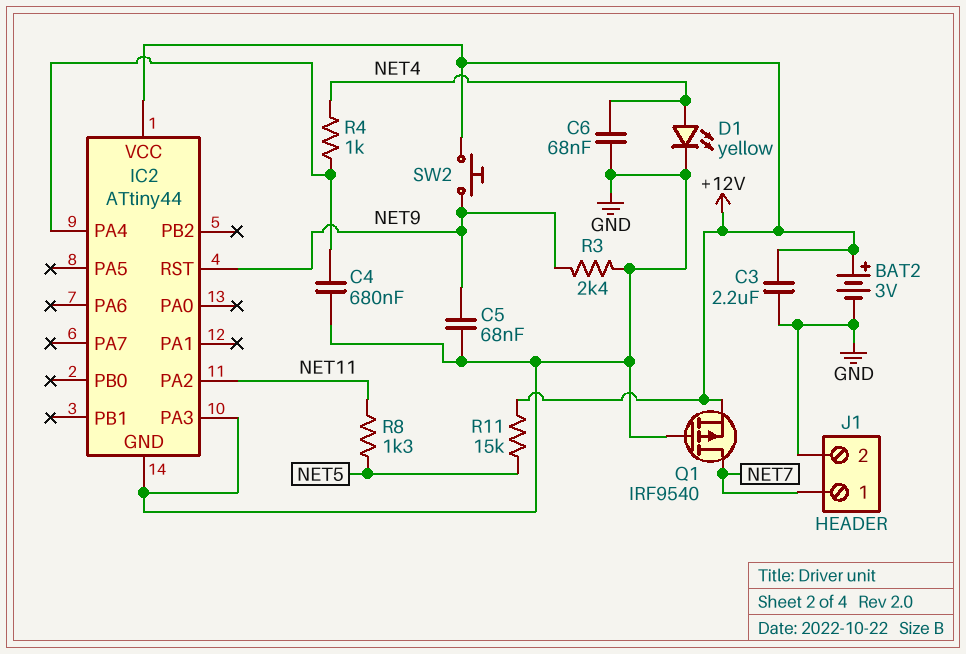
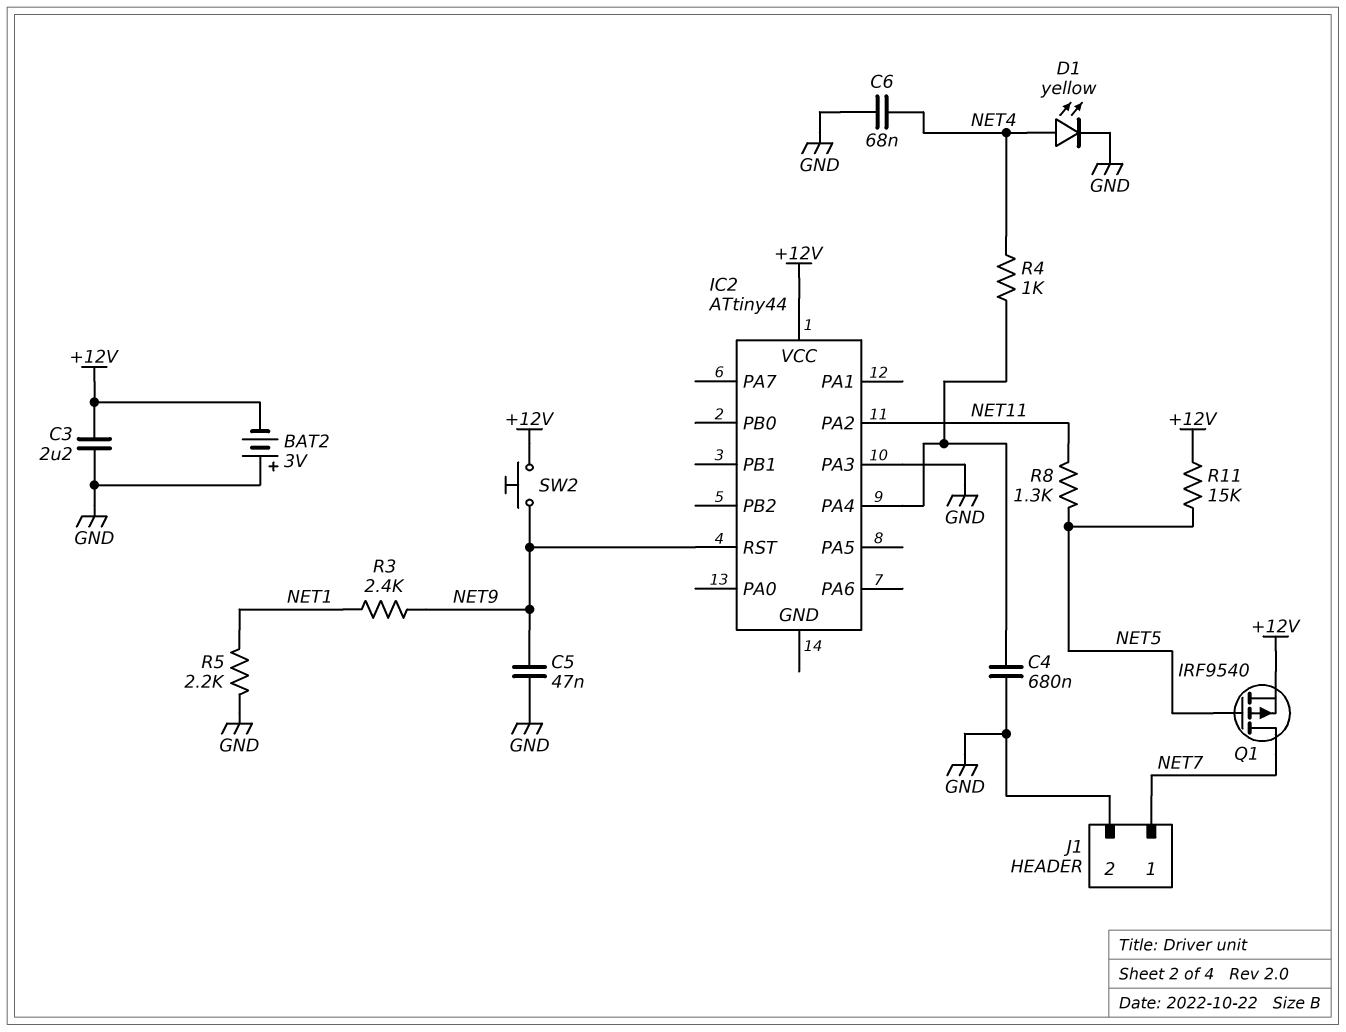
BAT2: 3V (plus +12V, minus GND) -> 3V (plus GND, minus +12V)
C5: 68nF (GND, NET9) -> 47nF (GND, NET9)
IC2 pin GND: GND -> none
Q1: PMOS IRF9540 (G GND, D NET7, S +12V) -> PMOS IRF9540 (G NET5, D NET7, S +12V)
R3: 2.4k (GND, NET9) -> 2.4k (NET1, NET9)
R5: none -> 2.2k (GND, NET1)

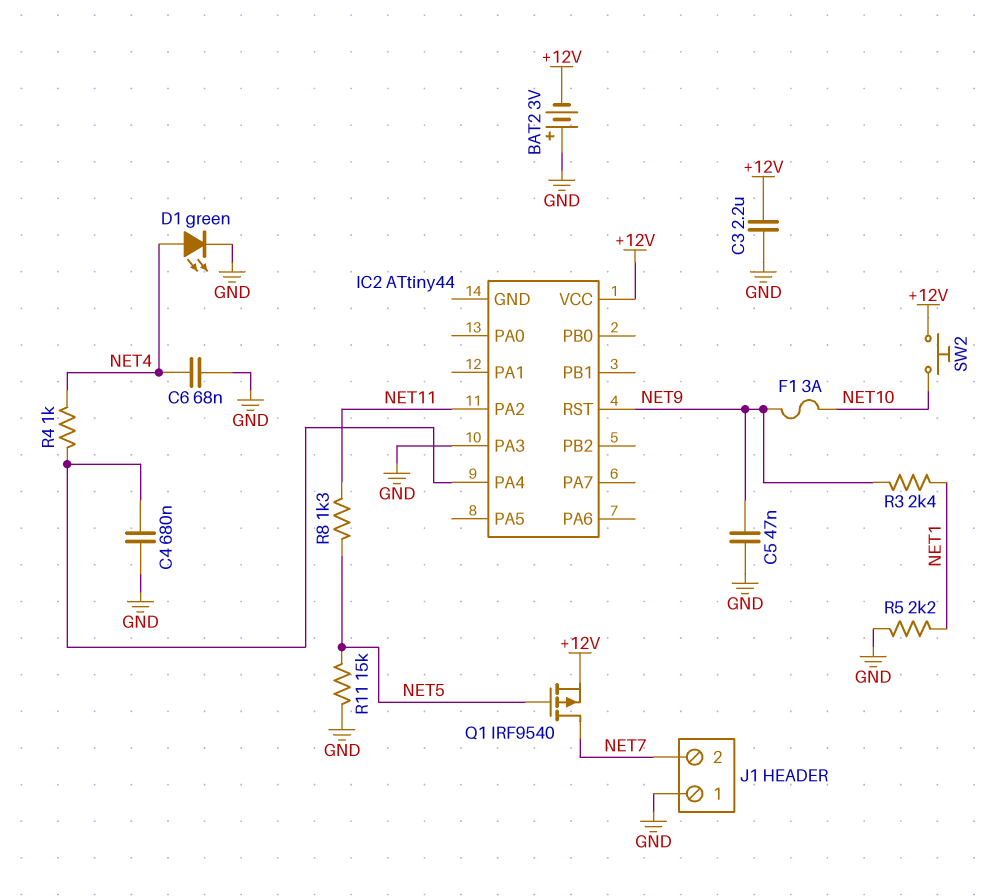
D1: LED yellow (A NET4, K GND) -> LED green (A NET4, K GND)
F1: none -> 3A (NET9, NET10)
J1 pin 1: NET7 -> GND
J1 pin 2: GND -> NET7
R11: 15k (+12V, NET5) -> 15k (GND, NET5)
SW2: button (+12V, NET9) -> button (+12V, NET10)

